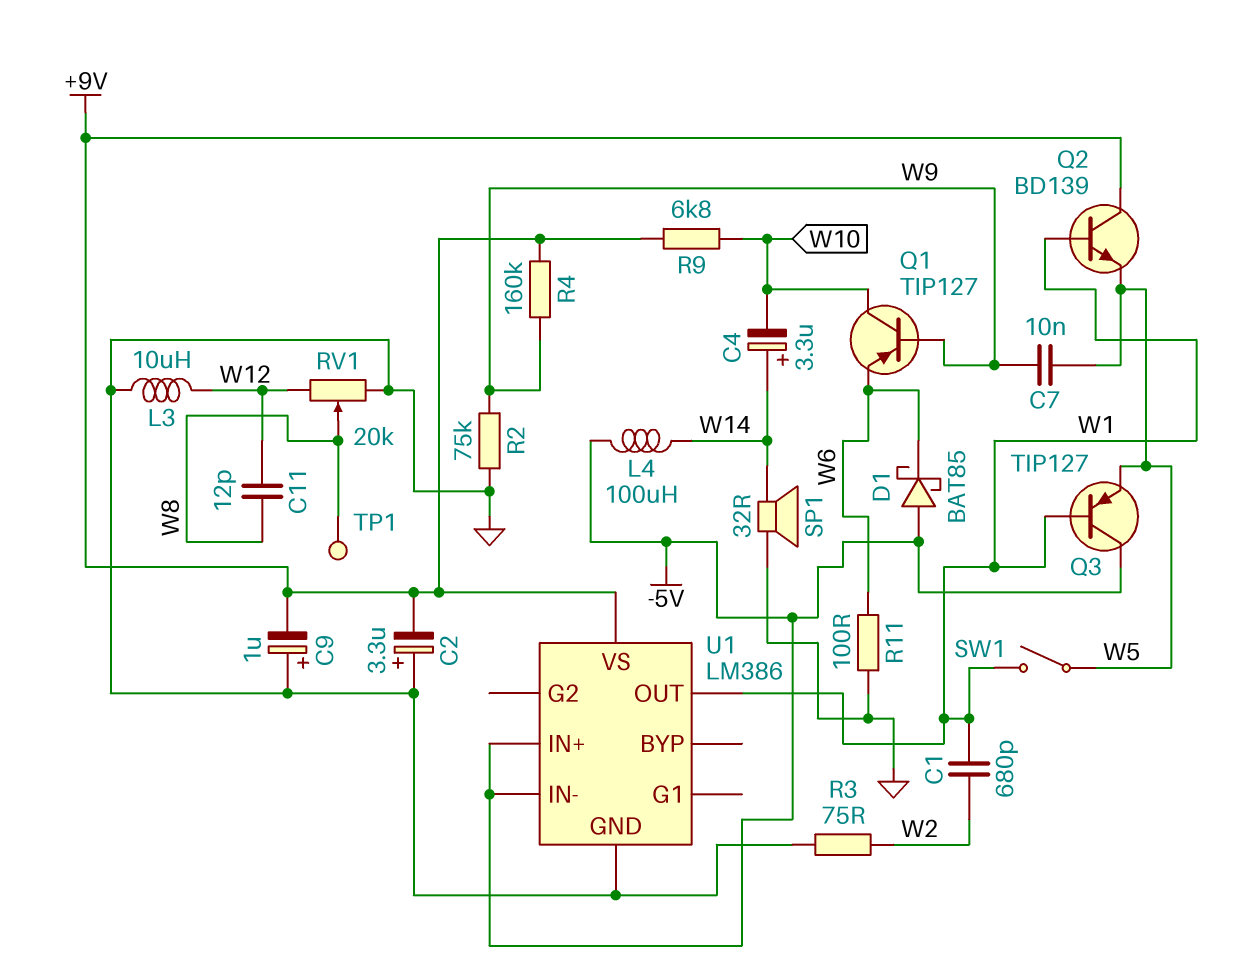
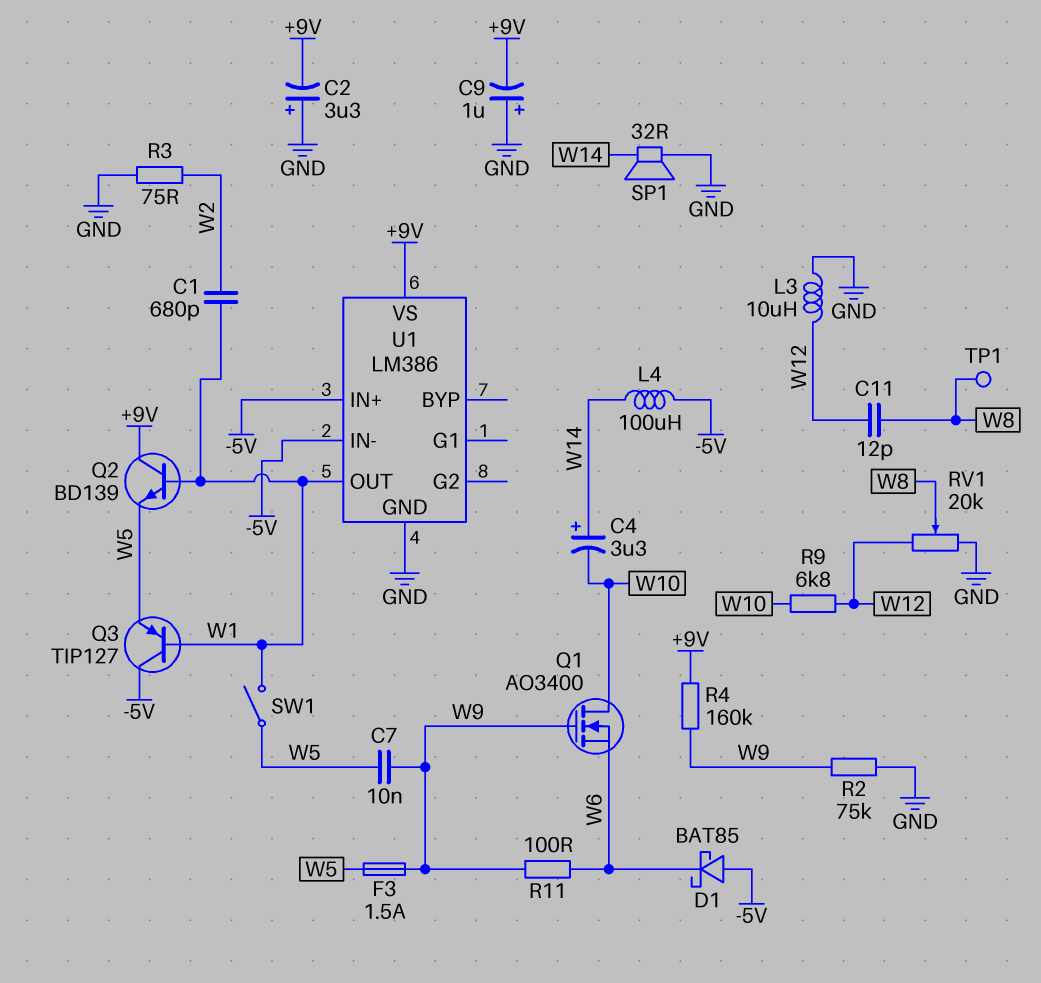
F3: none -> 1.5A (W5, W9)
Q1: PNP TIP127 (B W9, C W10, E W6) -> NMOS AO3400 (G W9, D W10, S W6)
R9: 6.8k (+9V, W10) -> 6.8k (W10, W12)
R11: 100 (GND, W6) -> 100 (W6, W9)

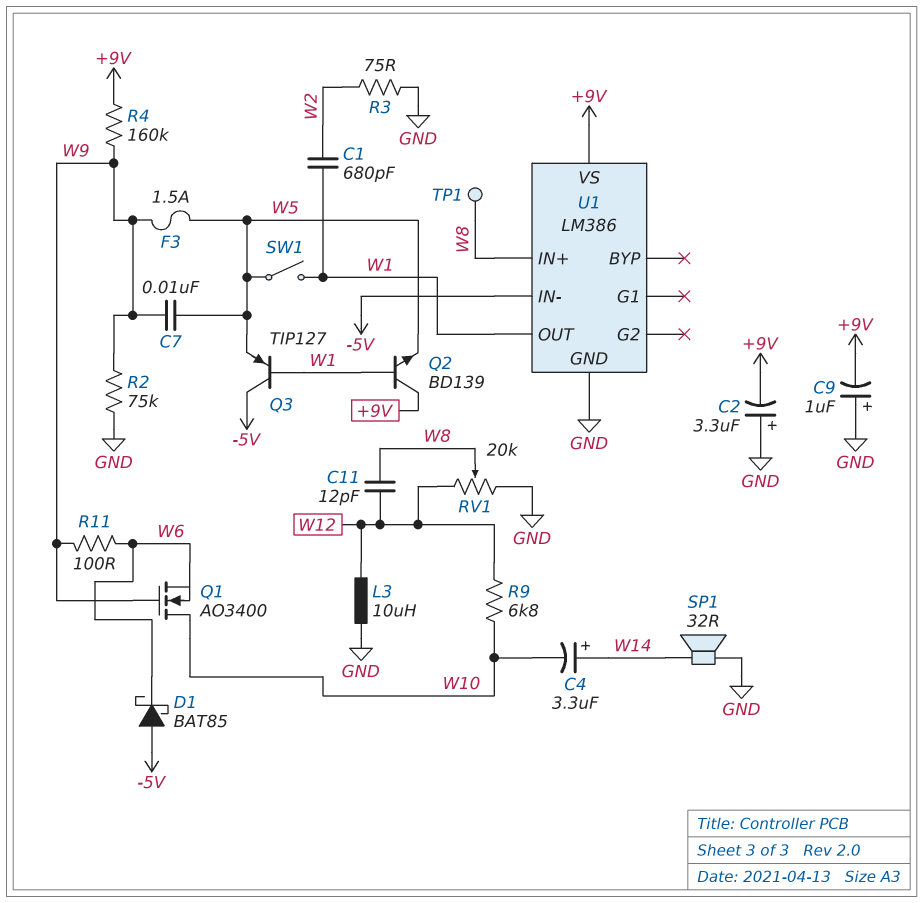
L4: 100uH (-5V, W14) -> none
U1 pin IN+: -5V -> W8

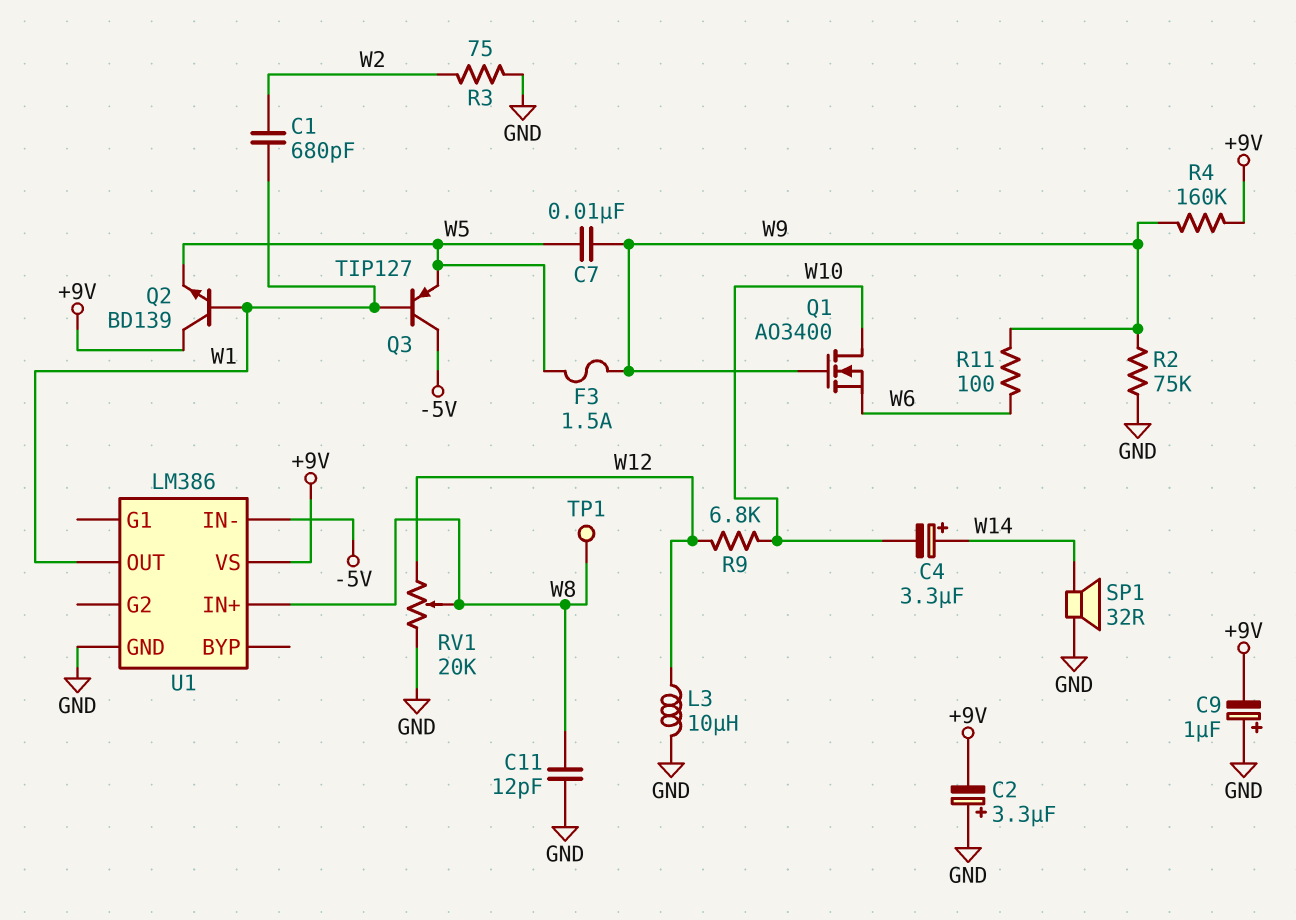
C11: 12pF (W8, W12) -> 12pF (GND, W8)
D1: schottky BAT85 (A -5V, K W6) -> none
SW1: switch (W1, W5) -> none

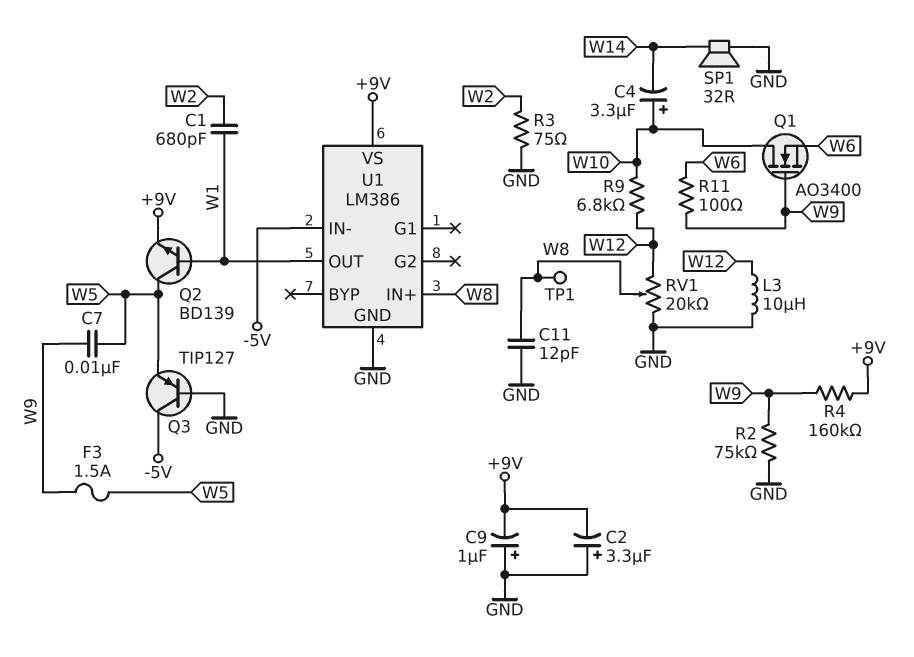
C4: 3.3uF (plus W14, minus W10) -> 3.3uF (plus W10, minus W14)
Q2: NPN BD139 (B W1, C +9V, E W5) -> NPN BD139 (B W1, C W5, E +9V)
Q3: PNP TIP127 (B W1, C -5V, E W5) -> PNP TIP127 (B GND, C -5V, E W5)

